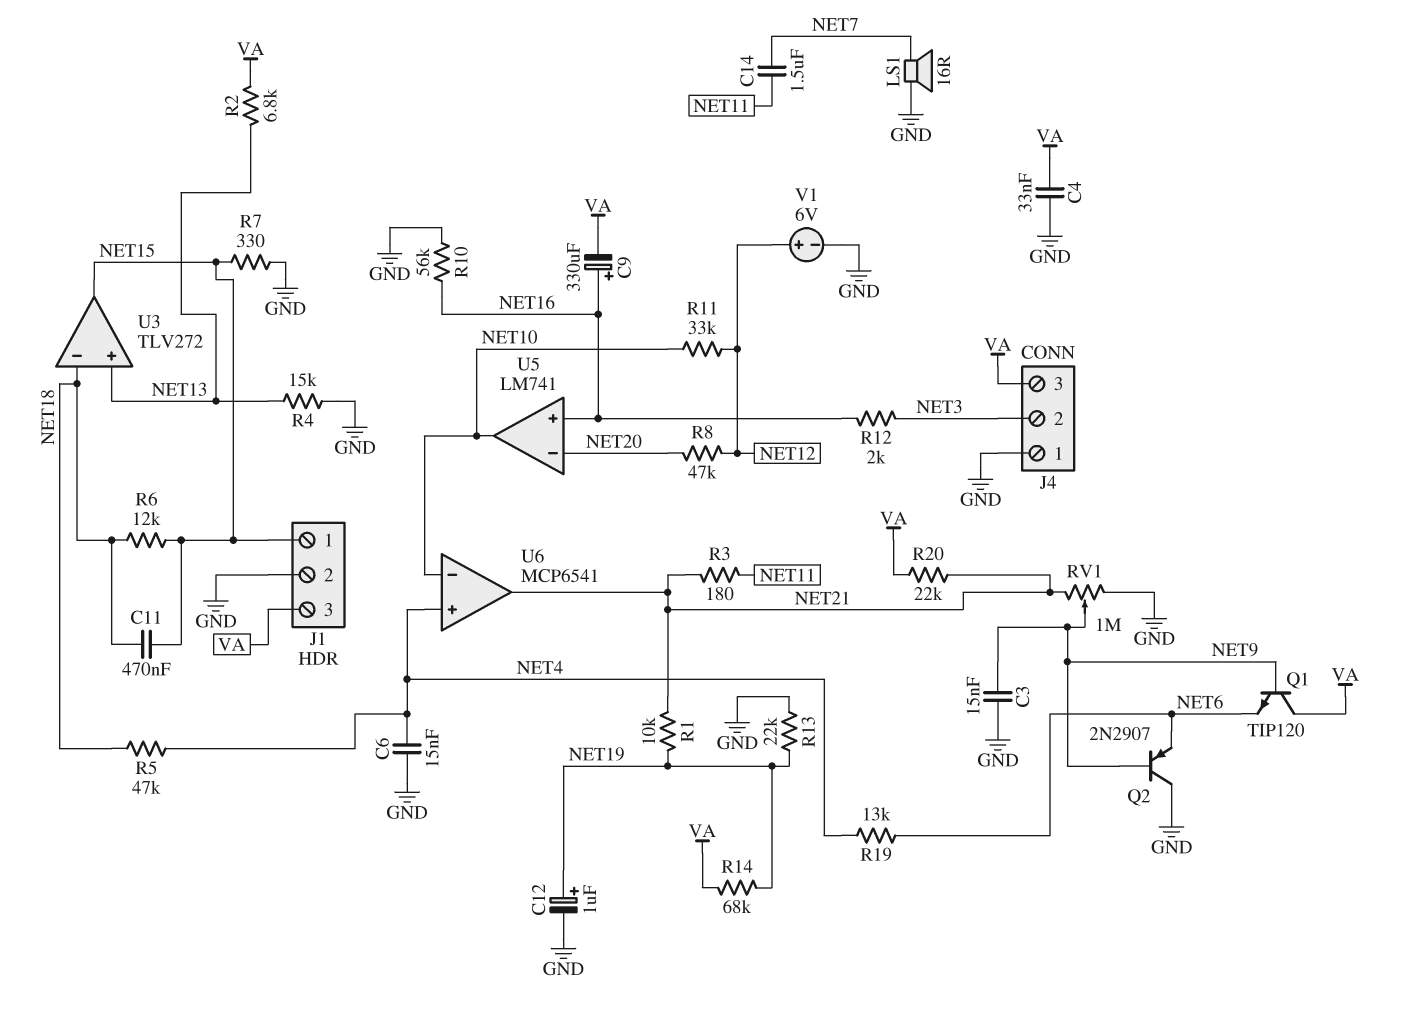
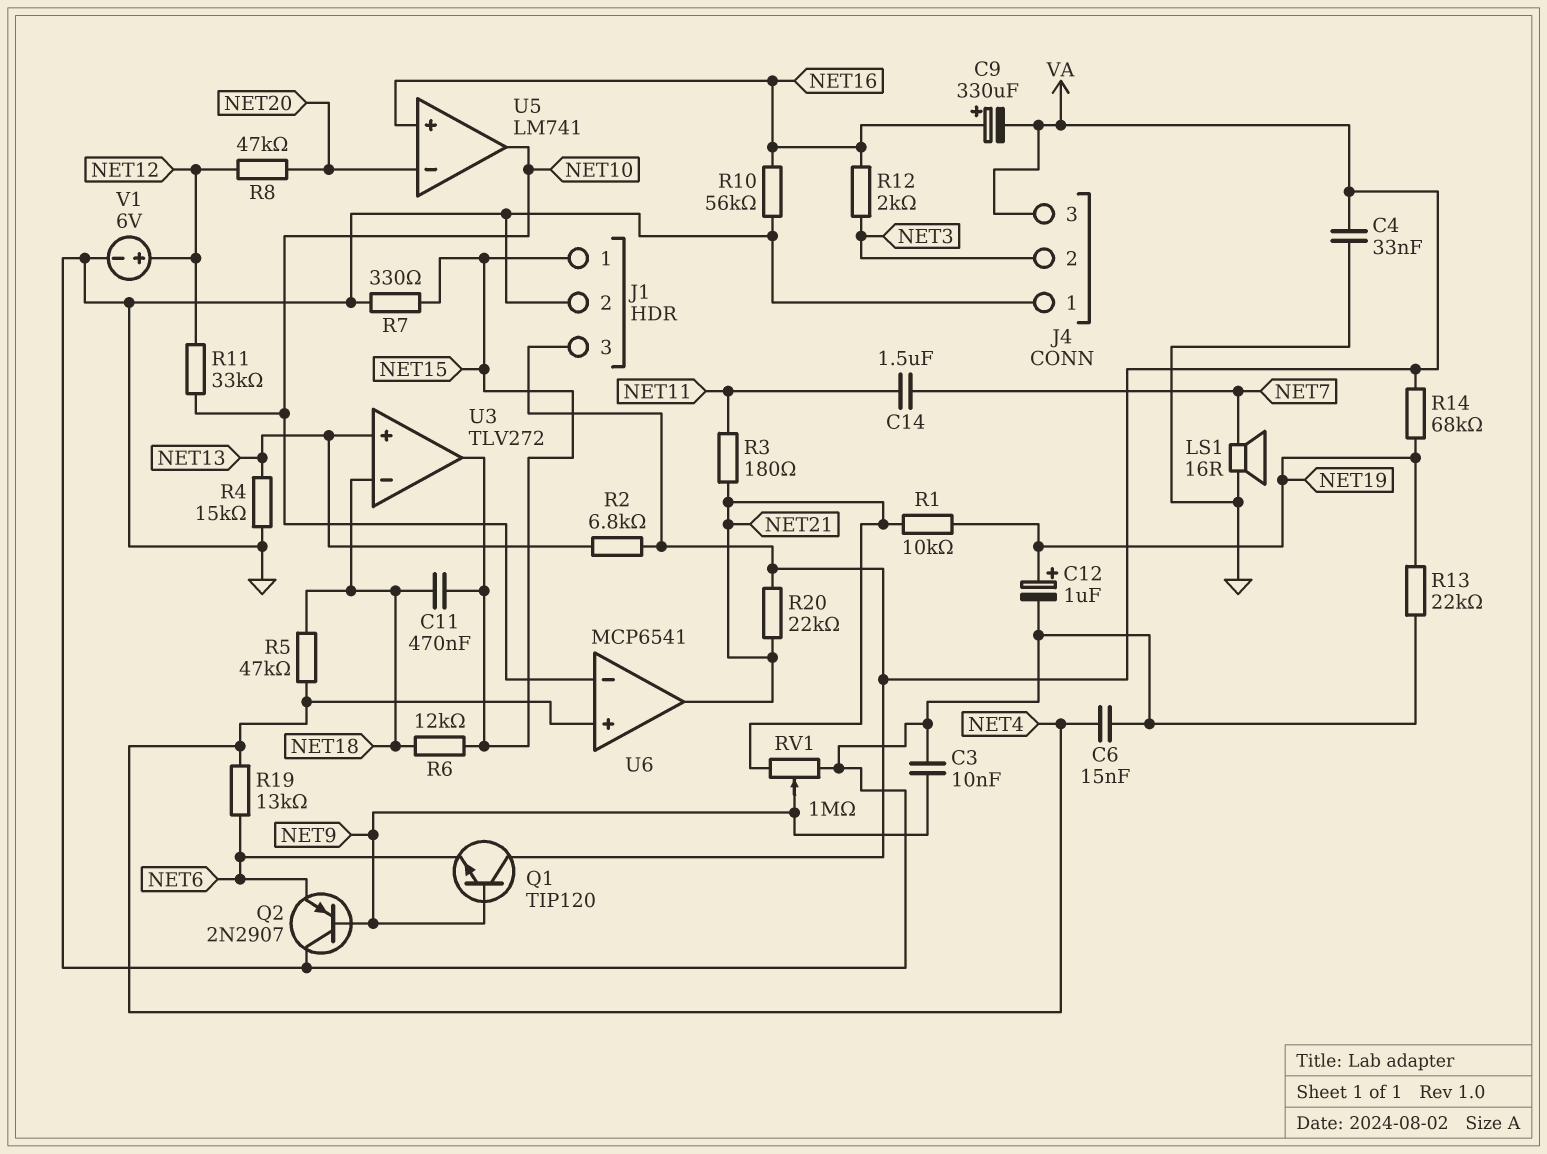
C3: 15nF (GND, NET9) -> 10nF (GND, NET9)

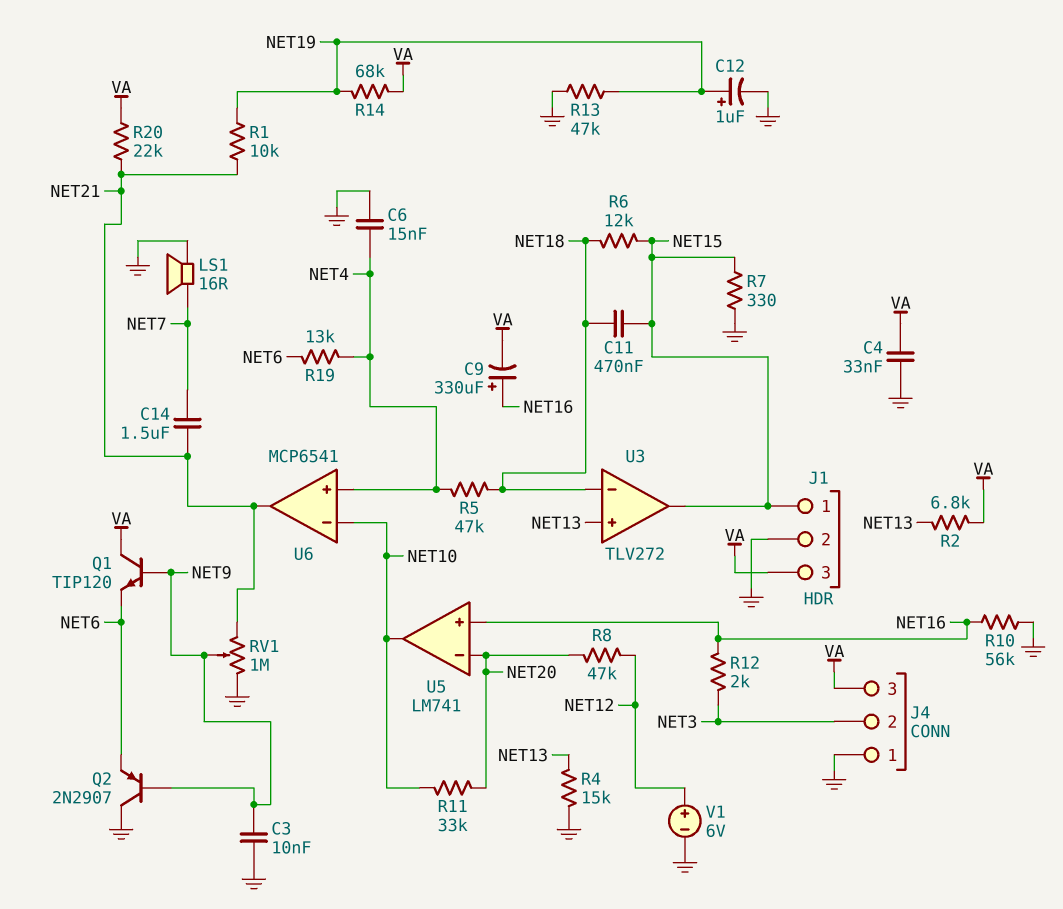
C14: 1.5uF (NET7, NET11) -> 1.5uF (NET7, NET21)
R3: 180 (NET11, NET21) -> none
R11: 33k (NET10, NET12) -> 33k (NET10, NET20)
R13: 22k (GND, NET19) -> 47k (GND, NET19)

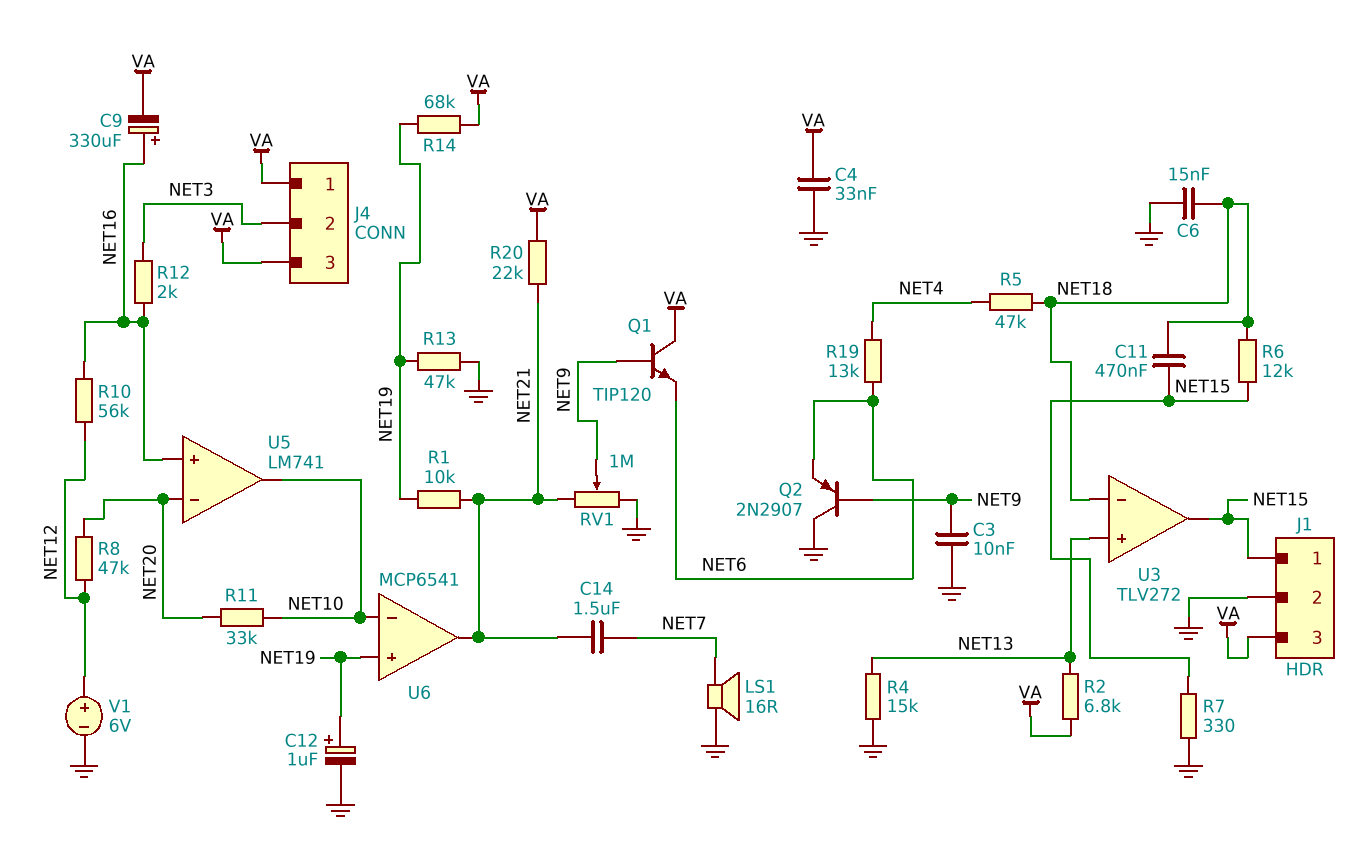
C6: 15nF (GND, NET4) -> 15nF (GND, NET18)
J4 pin 1: GND -> VA
R10: 56k (GND, NET16) -> 56k (NET12, NET16)
U6 pin in+: NET4 -> NET19

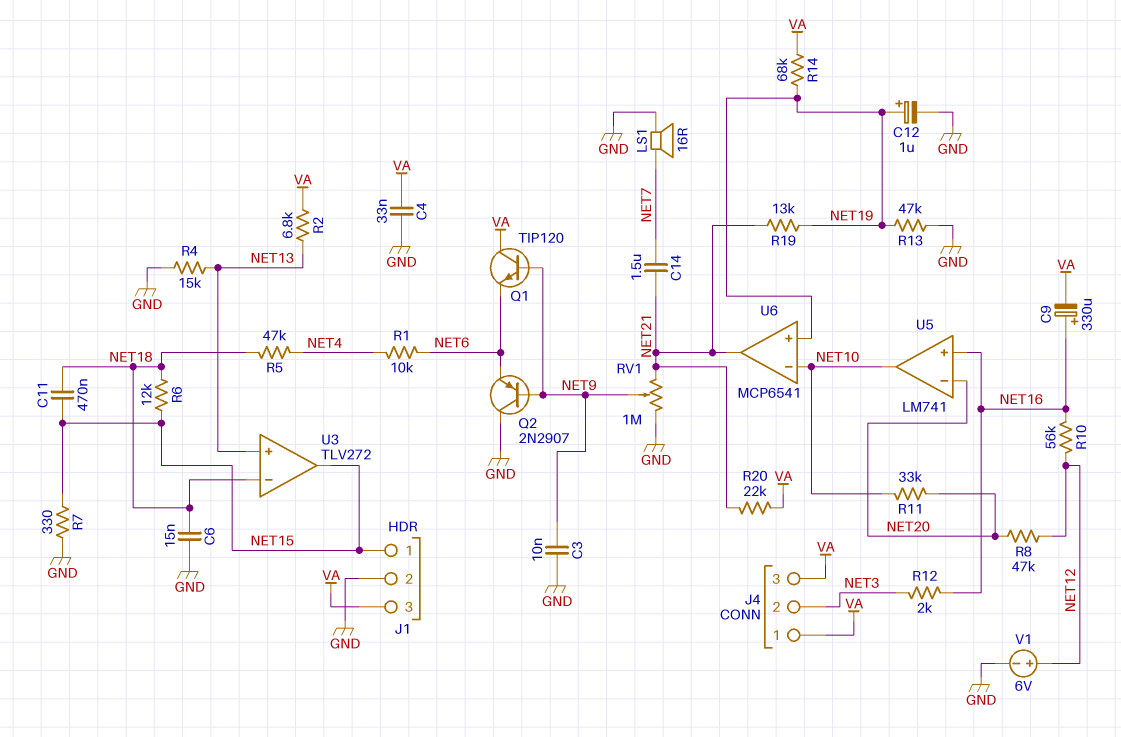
R1: 10k (NET19, NET21) -> 10k (NET4, NET6)
R19: 13k (NET4, NET6) -> 13k (NET19, NET21)

